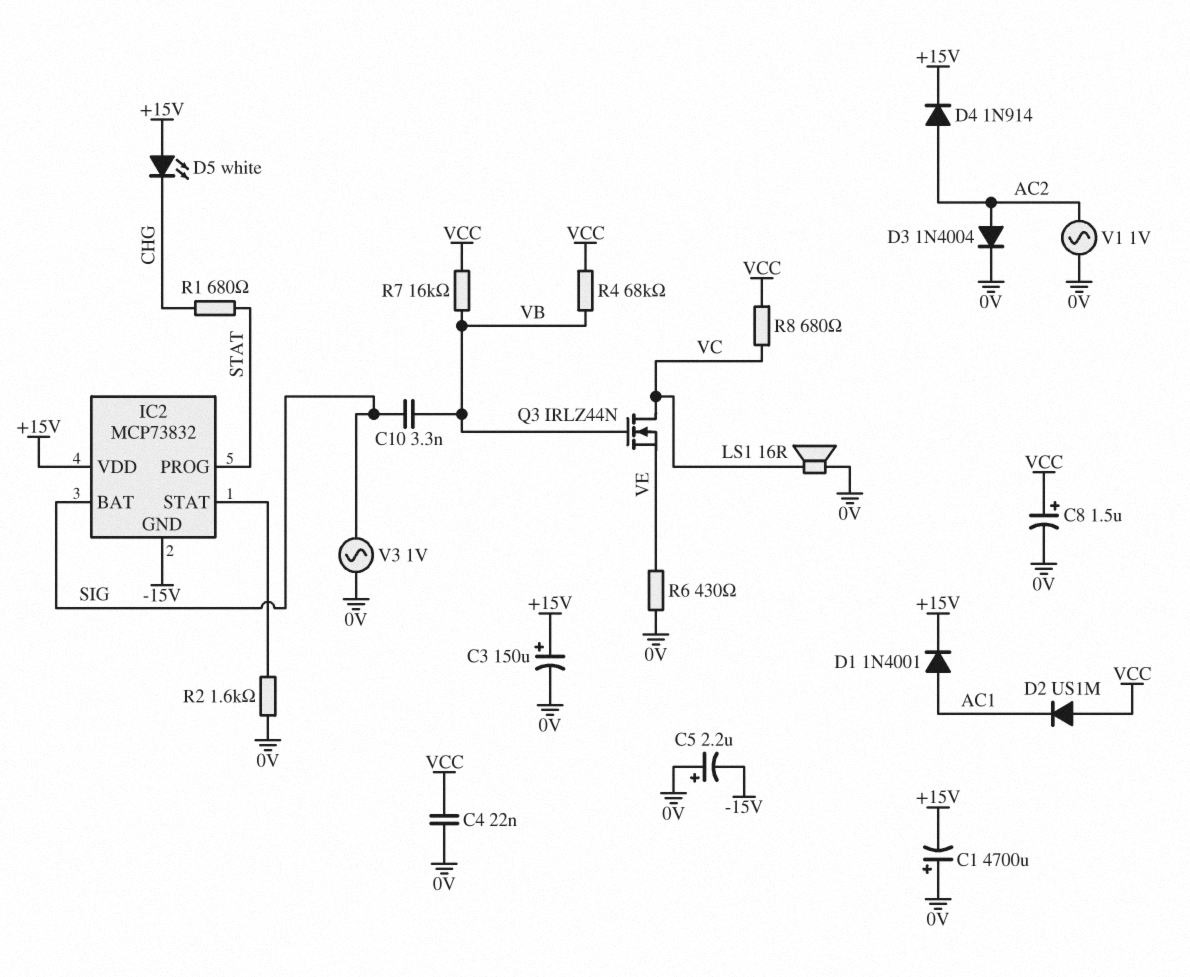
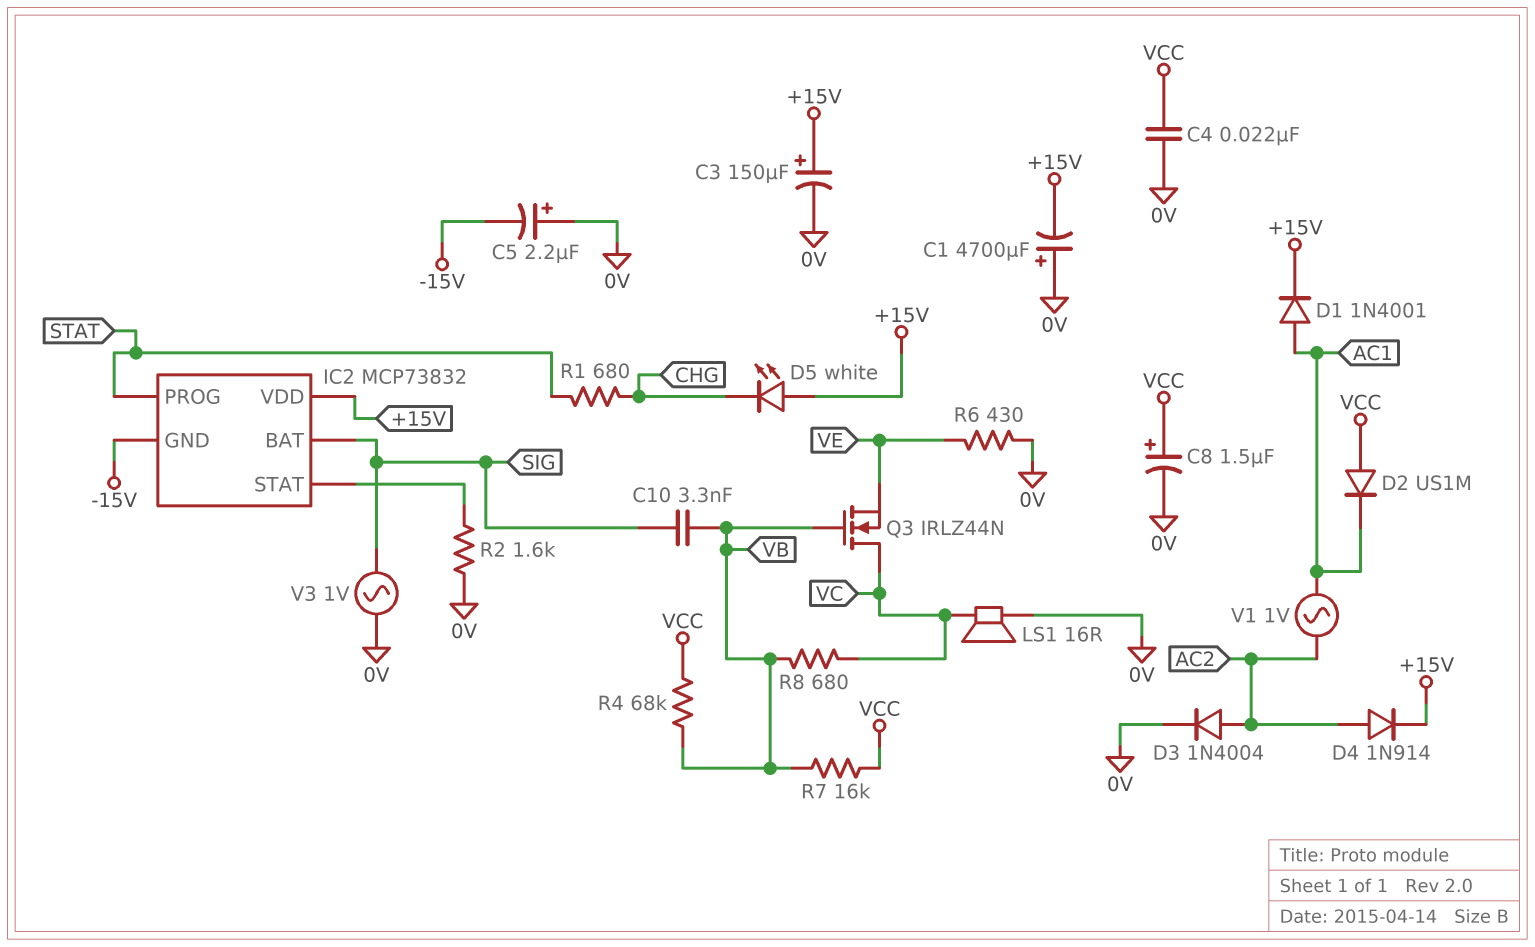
R8: 680 (VC, VCC) -> 680 (VB, VC)
V1: AC 1V (0V, AC2) -> AC 1V (AC1, AC2)

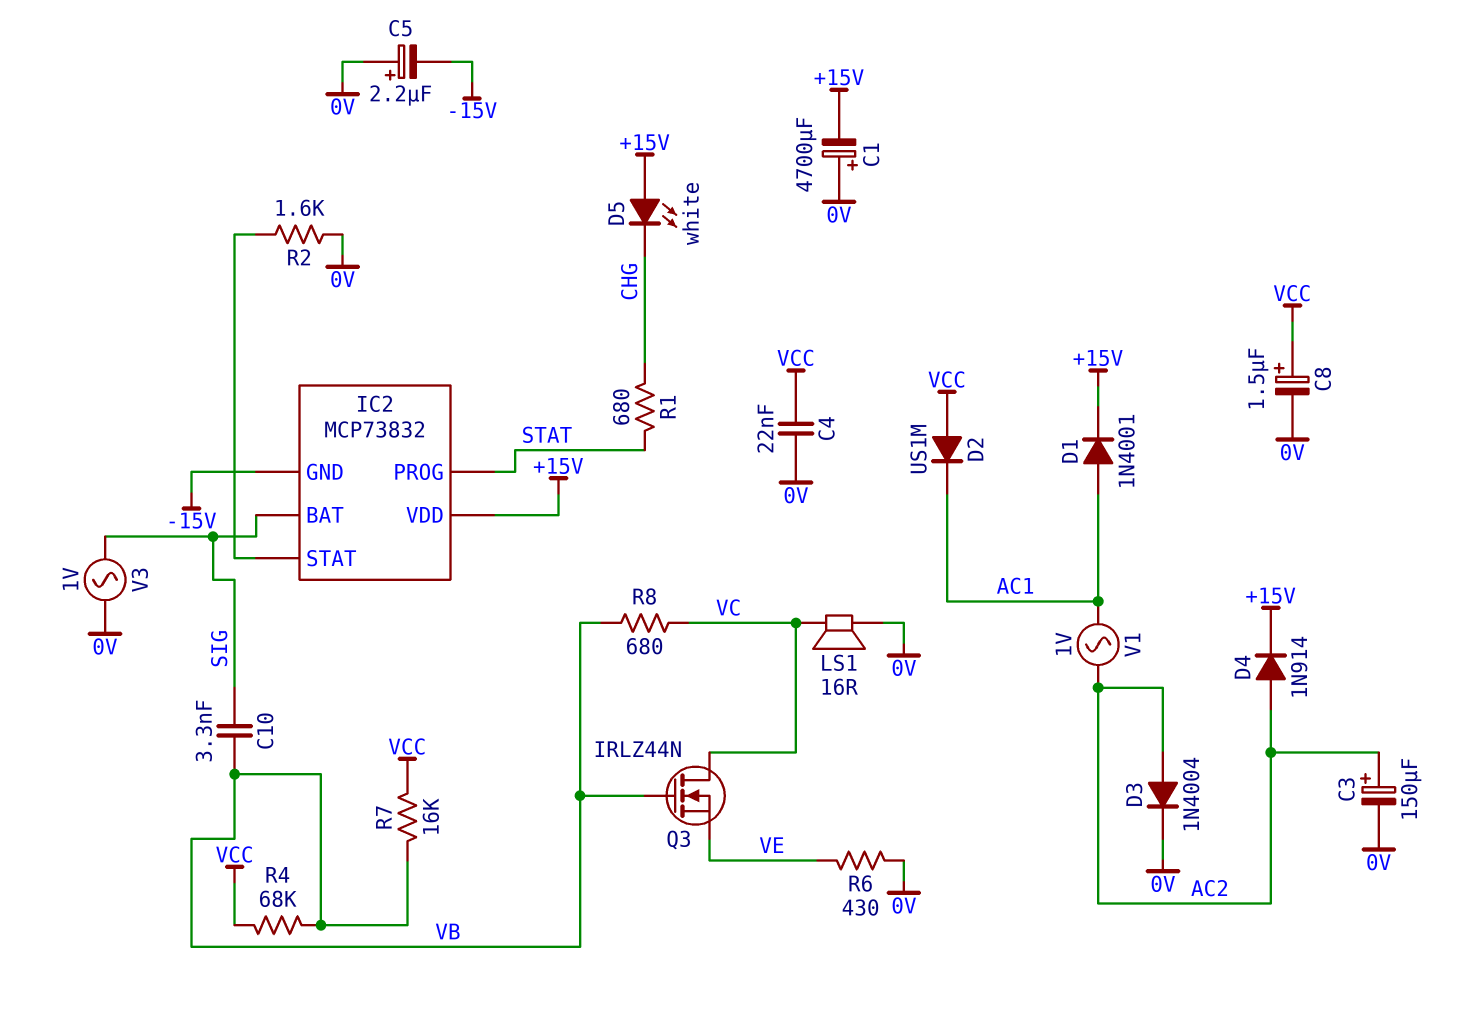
C3: 150uF (plus +15V, minus 0V) -> 150uF (plus AC2, minus 0V)

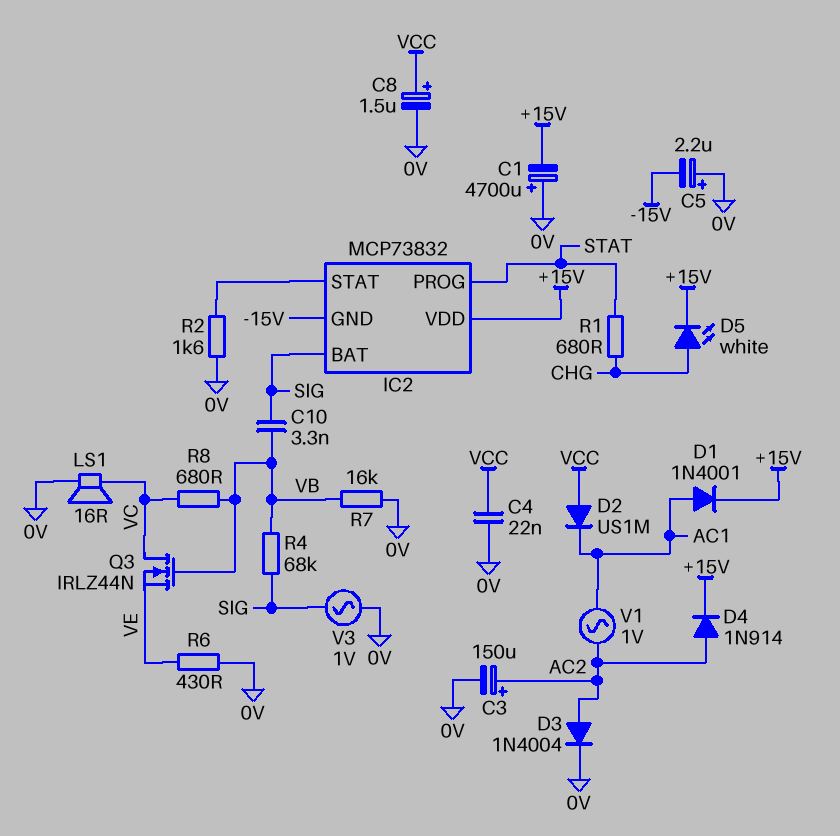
D5: LED white (A +15V, K CHG) -> LED white (A CHG, K +15V)
R4: 68k (VB, VCC) -> 68k (SIG, VB)
R7: 16k (VB, VCC) -> 16k (0V, VB)

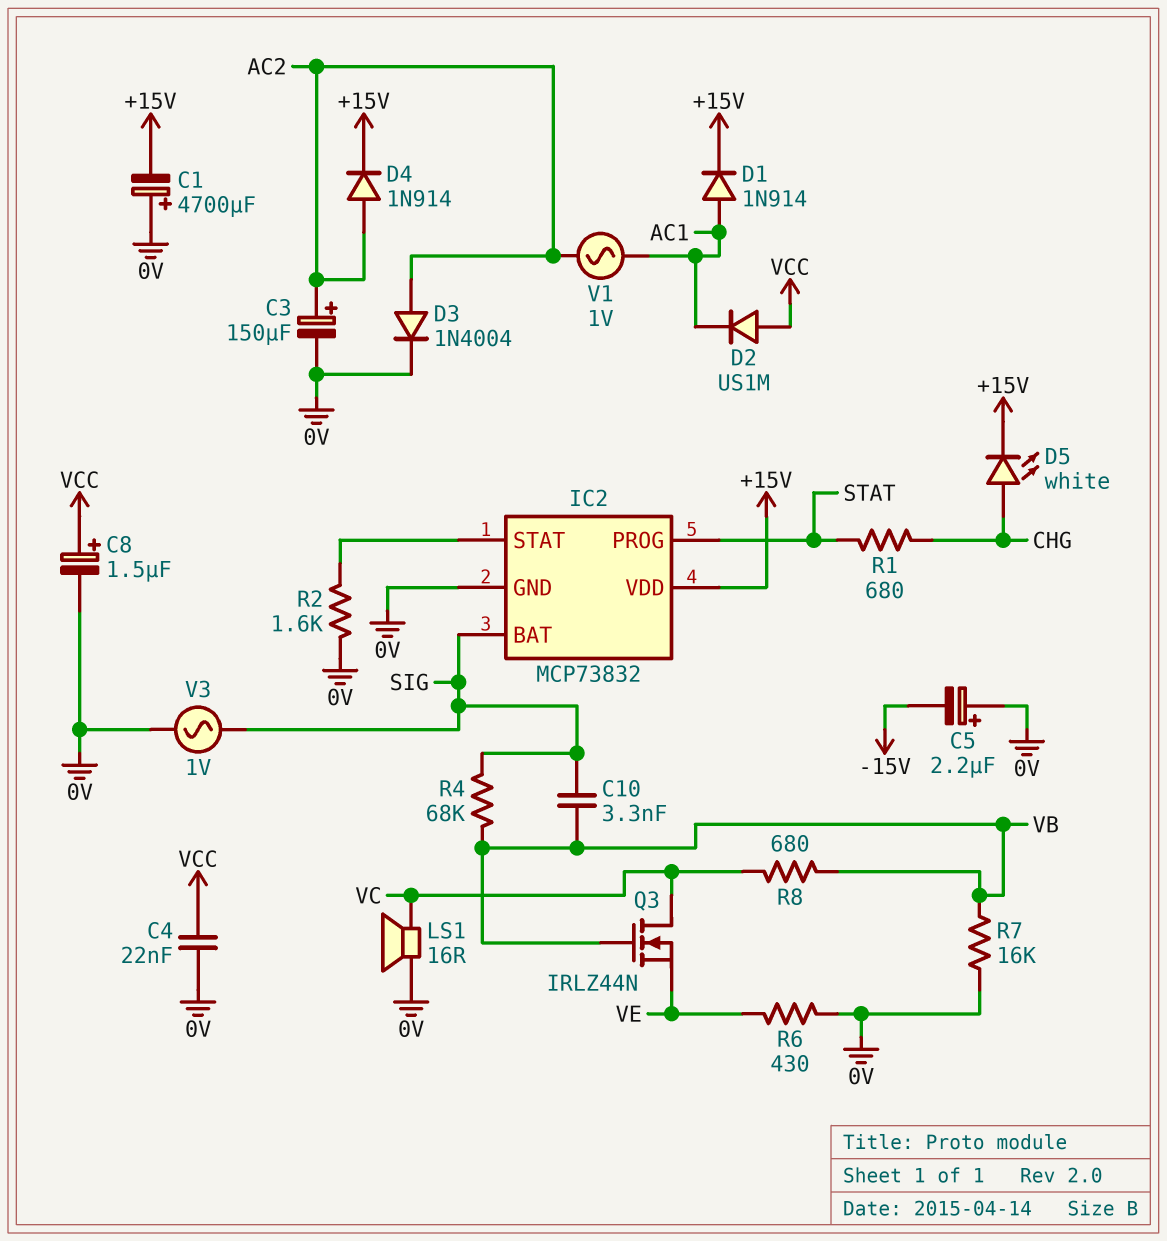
D1: diode 1N4001 (A AC1, K +15V) -> diode 1N914 (A AC1, K +15V)
IC2 pin GND: -15V -> 0V

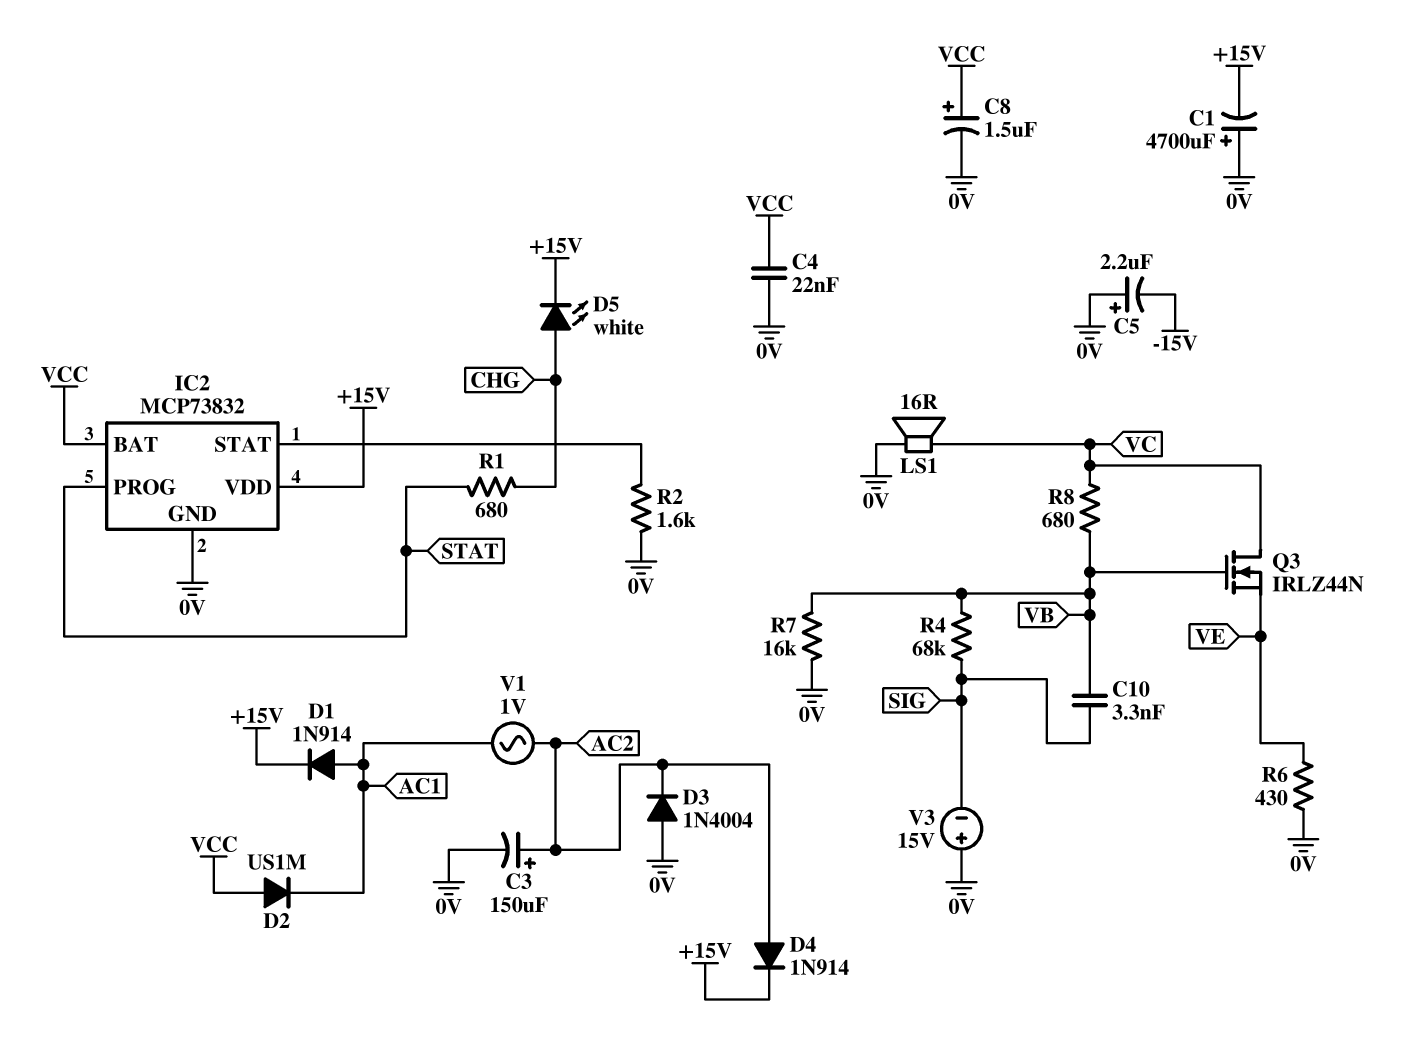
D3: diode 1N4004 (A AC2, K 0V) -> diode 1N4004 (A 0V, K AC2)
IC2 pin BAT: SIG -> VCC
V3: AC 1V (0V, SIG) -> 15V (plus 0V, minus SIG)

